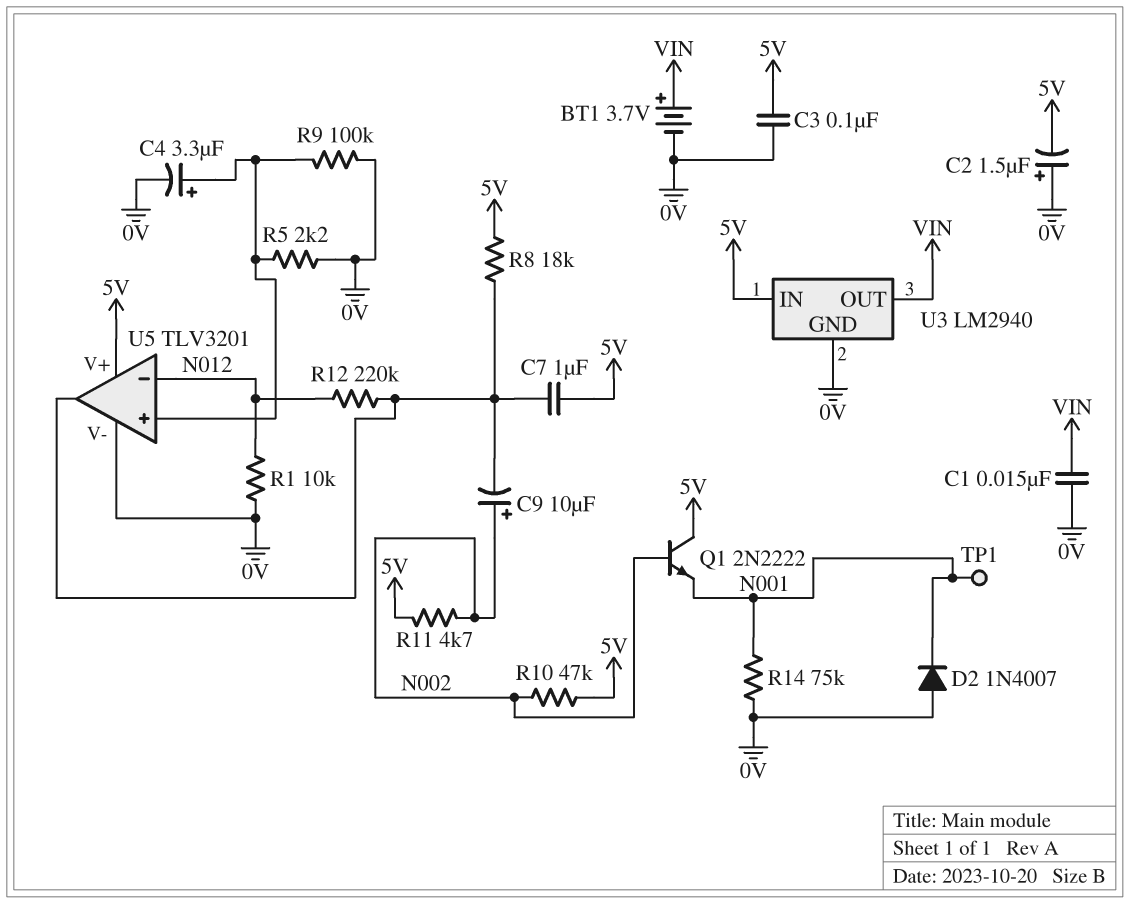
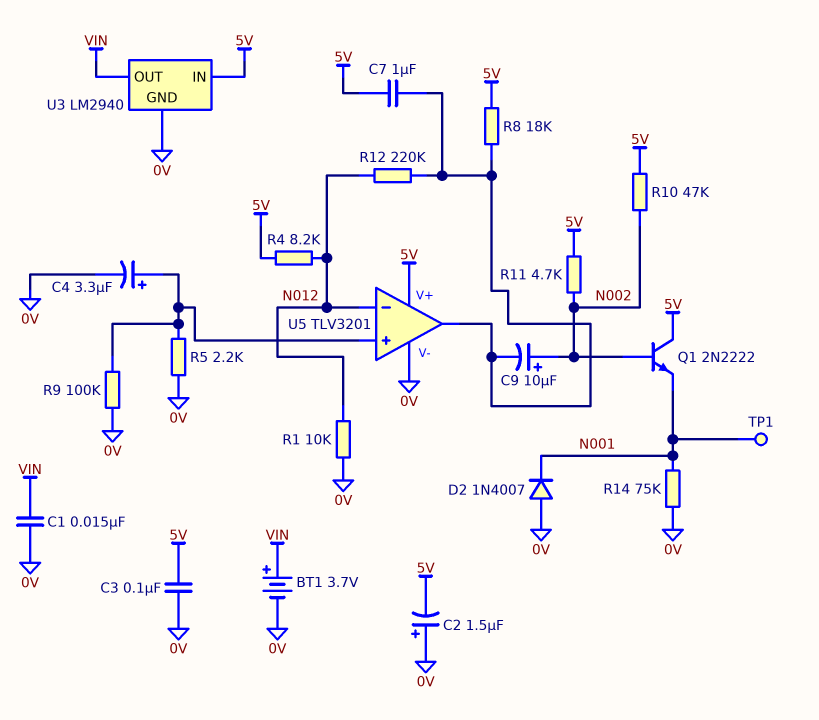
R4: none -> 8.2k (5V, N012)

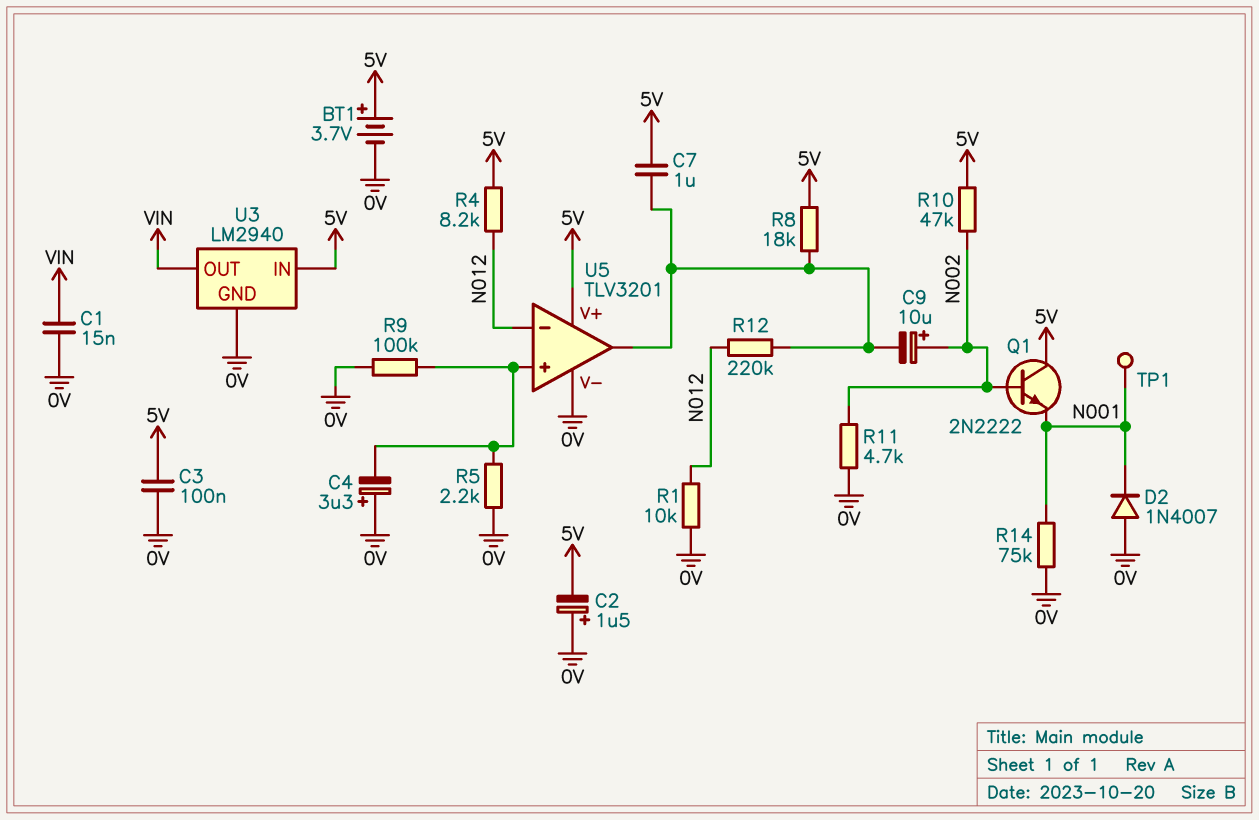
BT1: 3.7V (plus VIN, minus 0V) -> 3.7V (plus 5V, minus 0V)
C4: 3.3uF (plus U5/in+, minus 0V) -> 3.3uF (plus 0V, minus U5/in+)
R11: 4.7k (5V, N002) -> 4.7k (0V, N002)

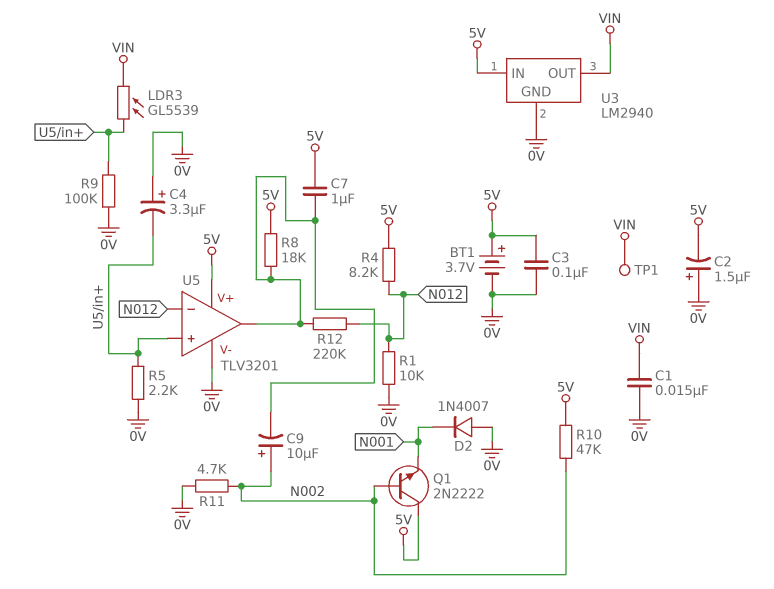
LDR3: none -> GL5539 (U5/in+, VIN)
R14: 75k (0V, N001) -> none
TP1: test point (N001) -> test point (VIN)

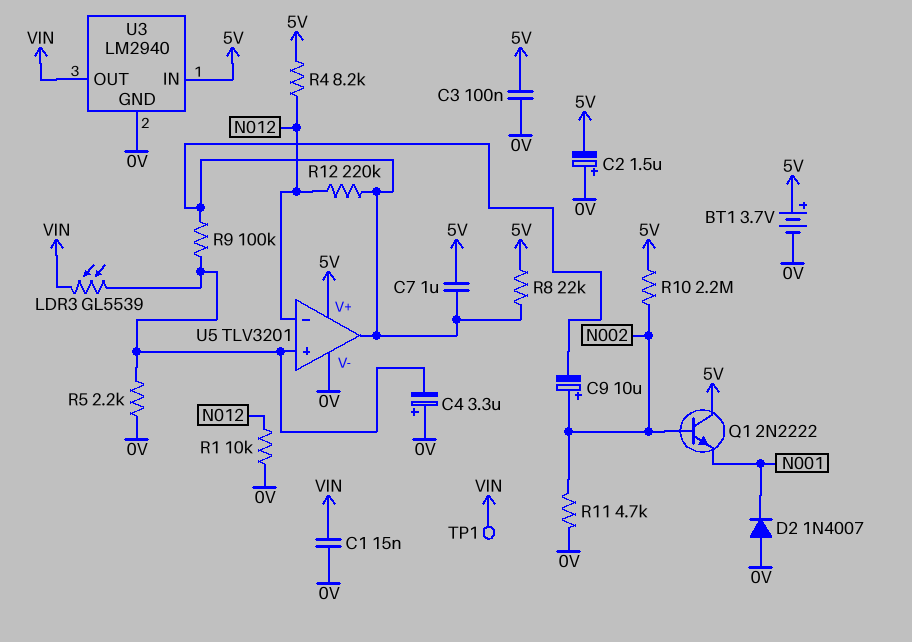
R8: 18k (5V, U5/out) -> 22k (5V, U5/out)
R9: 100k (0V, U5/in+) -> 100k (U5/in+, U5/out)
R10: 47k (5V, N002) -> 2.2M (5V, N002)

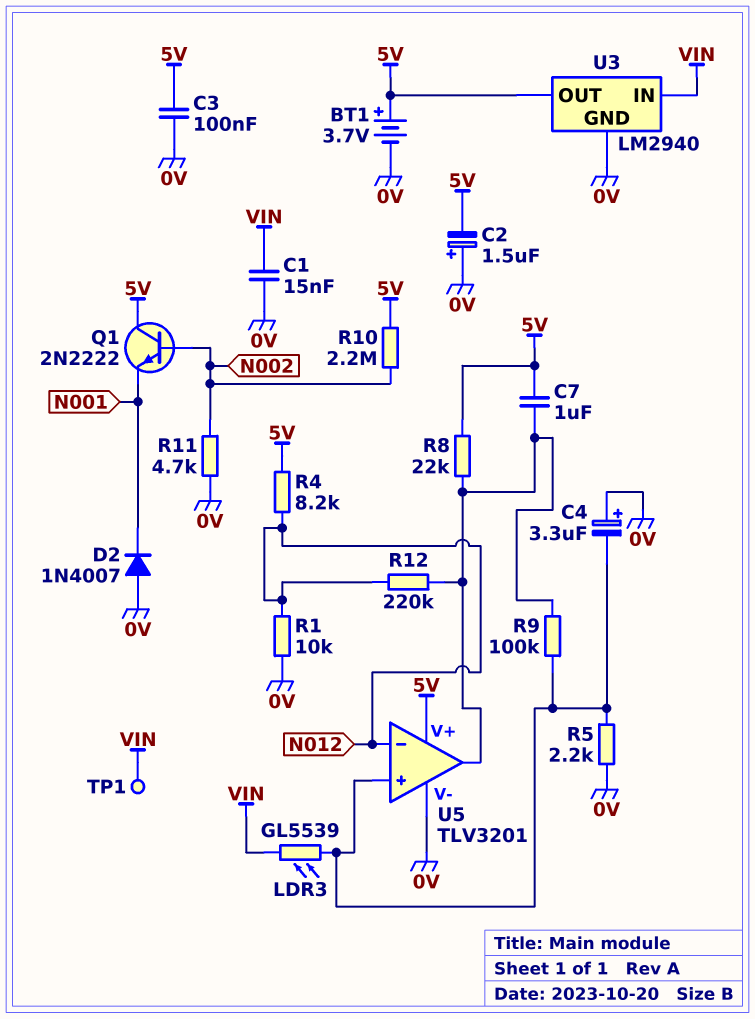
C9: 10uF (plus N002, minus U5/out) -> none
U3 pin IN: 5V -> VIN
U3 pin OUT: VIN -> 5V

